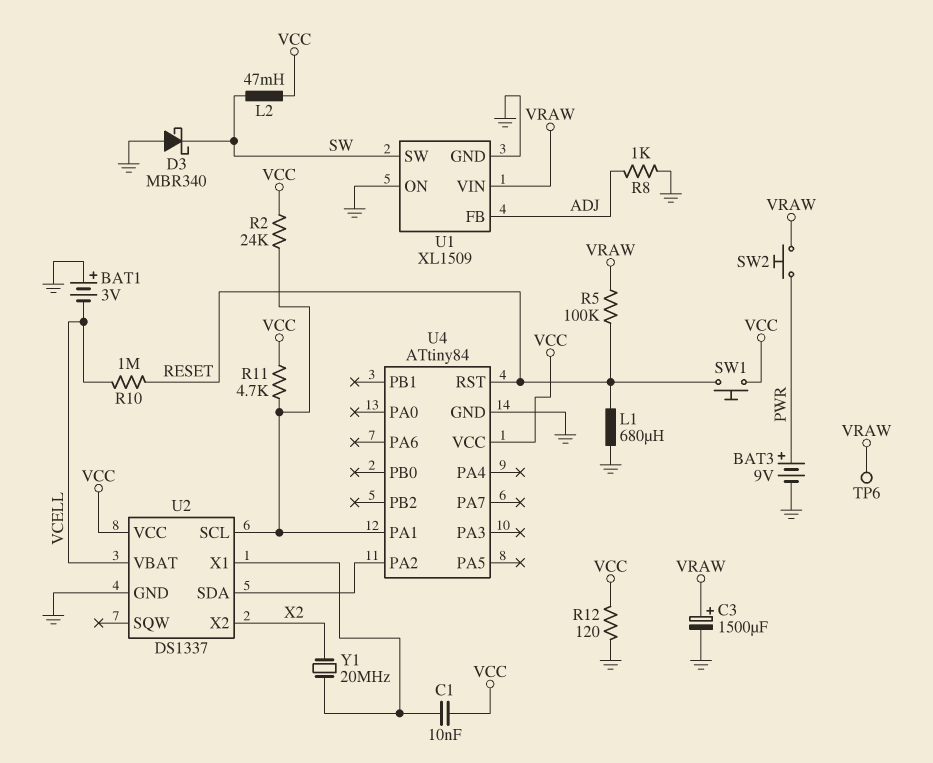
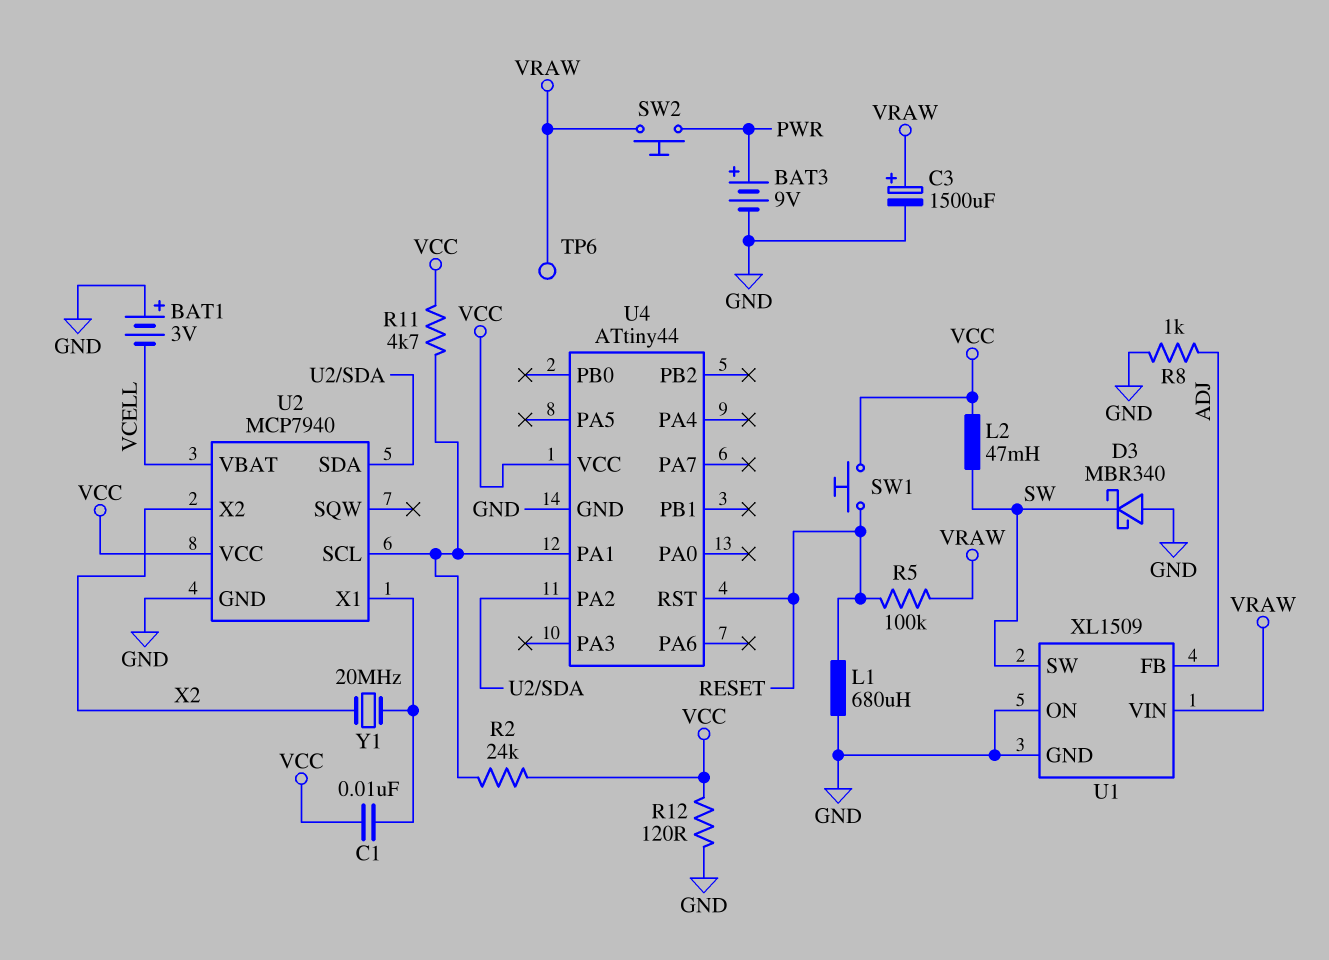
R10: 1M (RESET, VCELL) -> none
U2: DS1337 -> MCP7940
U4: ATtiny84 -> ATtiny44

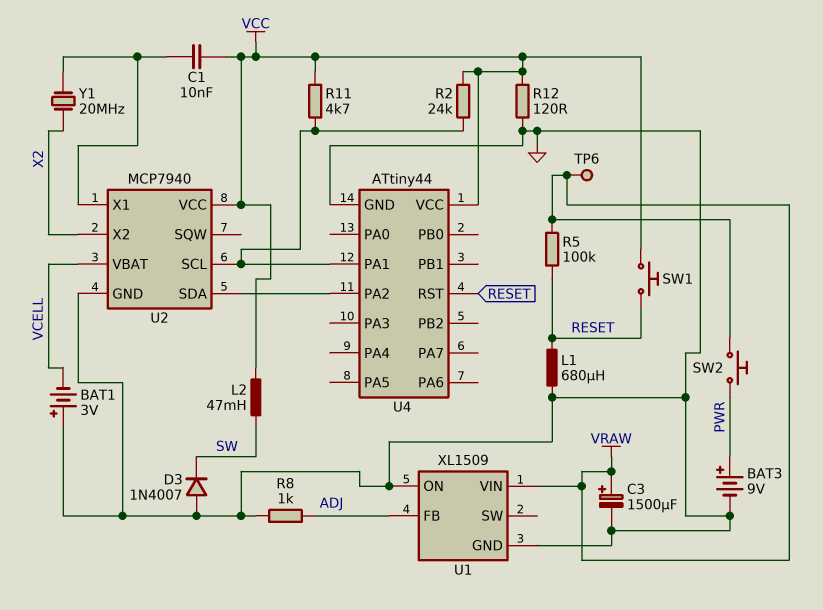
D3: schottky MBR340 (A GND, K SW) -> diode 1N4007 (A GND, K SW)
U1 pin SW: SW -> none

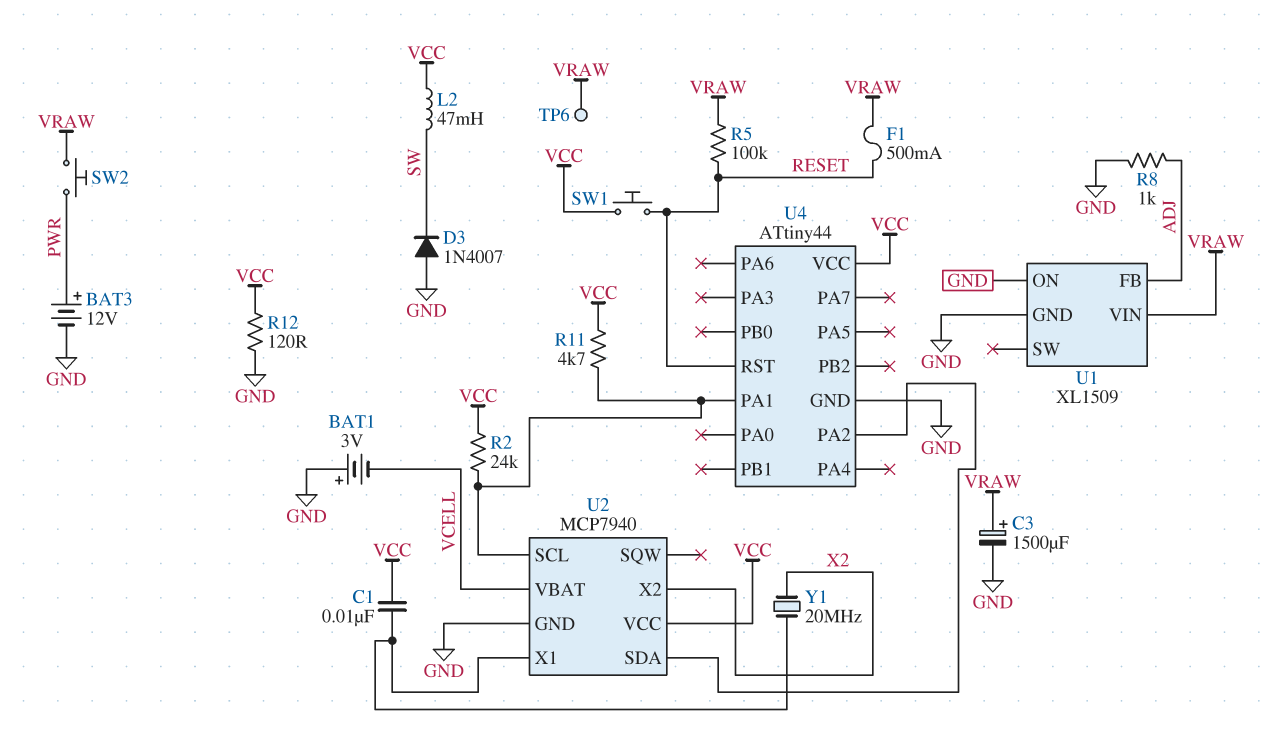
BAT3: 9V (plus PWR, minus GND) -> 12V (plus PWR, minus GND)
F1: none -> 500mA (RESET, VRAW)
L1: 680uH (GND, RESET) -> none

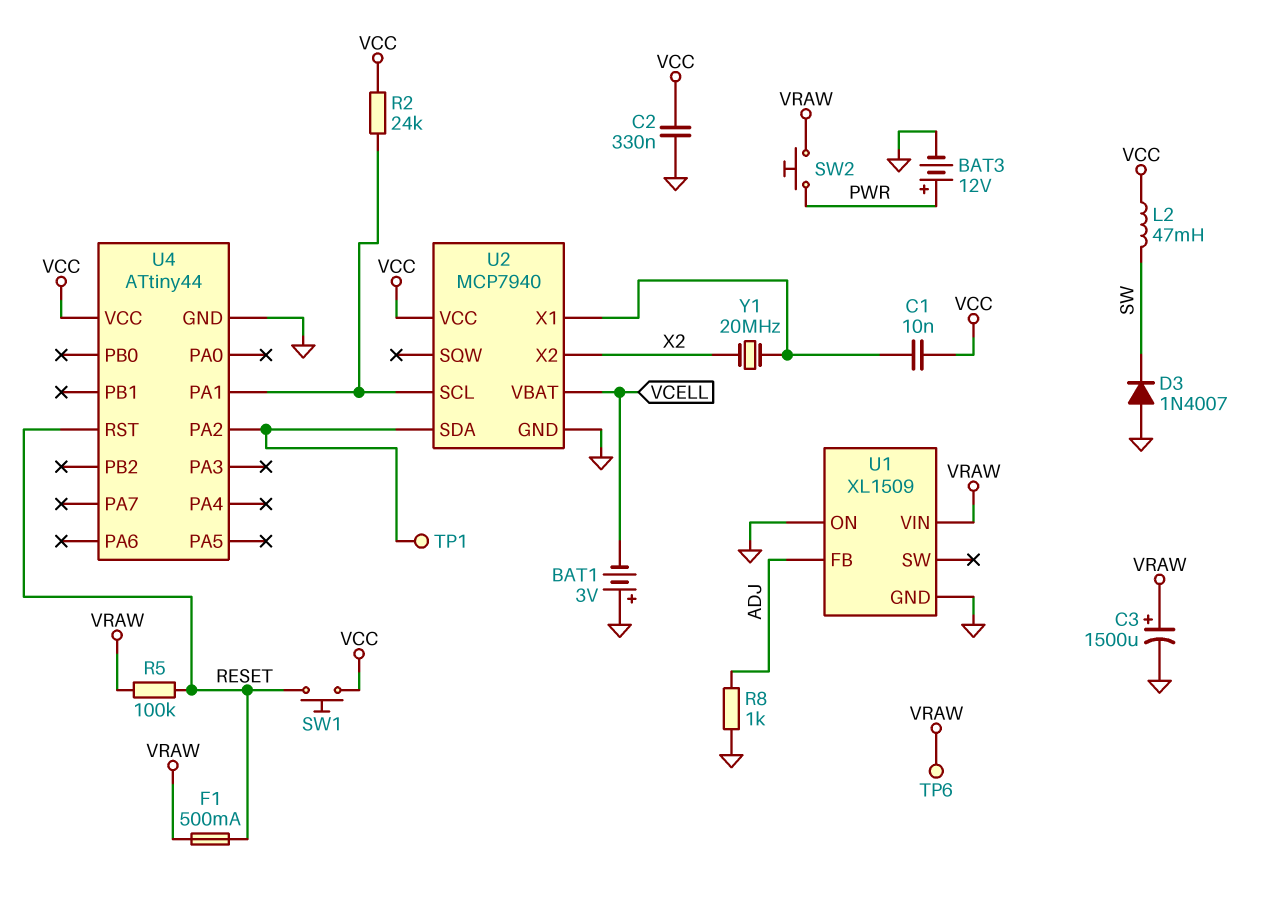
C2: none -> 330nF (GND, VCC)
R11: 4.7k (U2/SCL, VCC) -> none
R12: 120 (GND, VCC) -> none
TP1: none -> test point (U2/SDA)

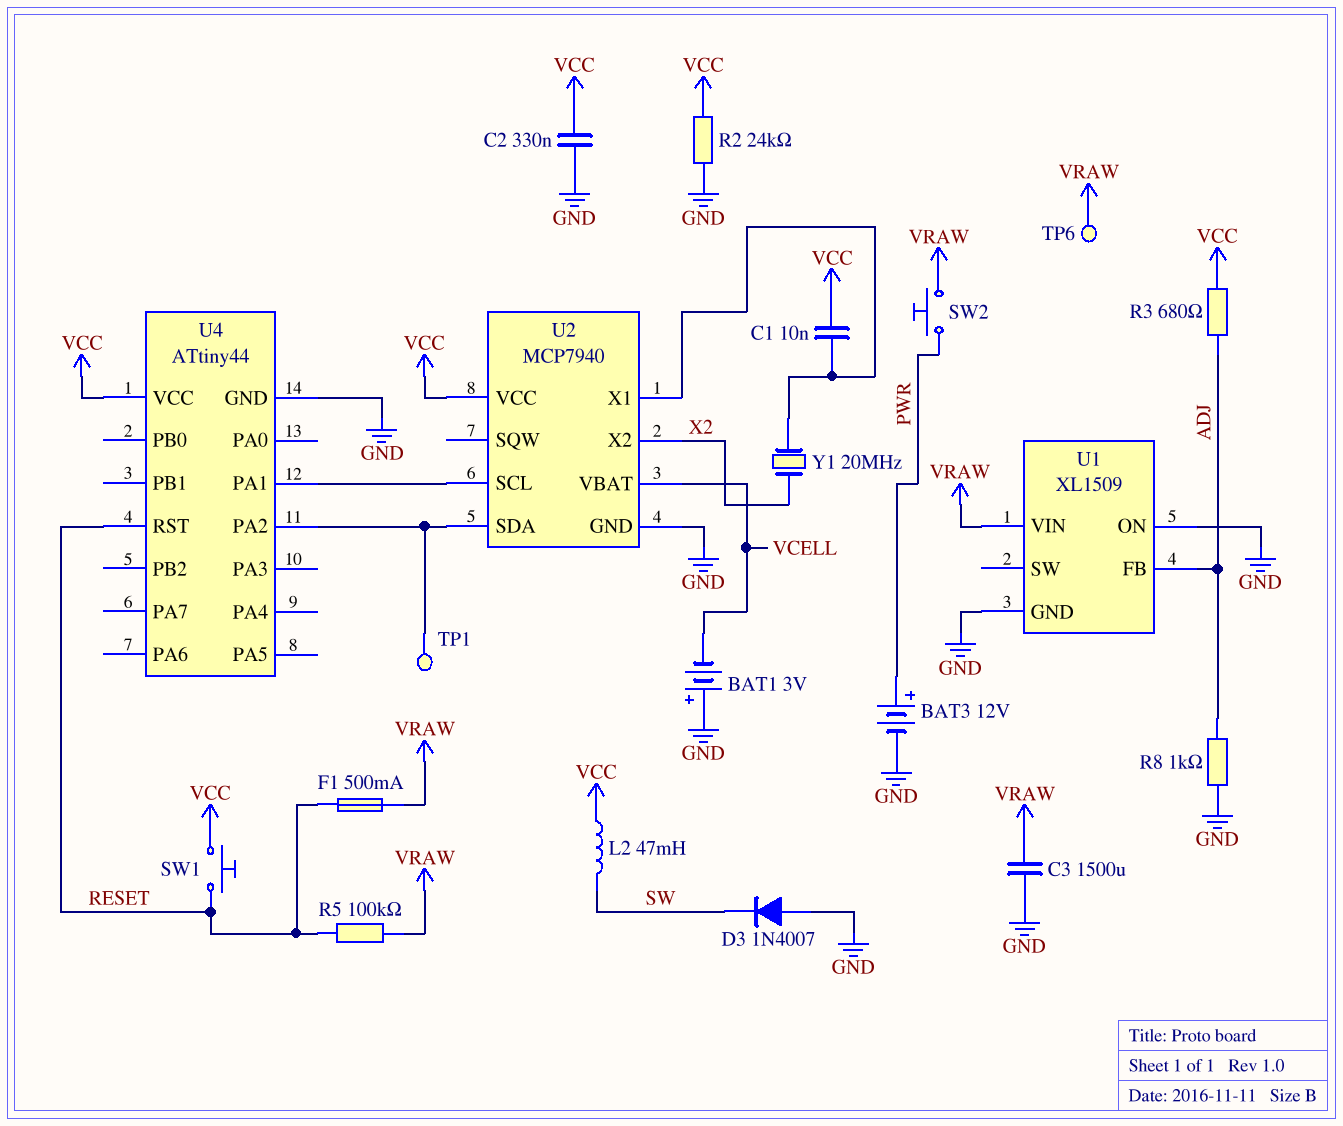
C3: 1500uF (plus VRAW, minus GND) -> 1500uF (GND, VRAW)
R2: 24k (U2/SCL, VCC) -> 24k (GND, VCC)
R3: none -> 680 (ADJ, VCC)

